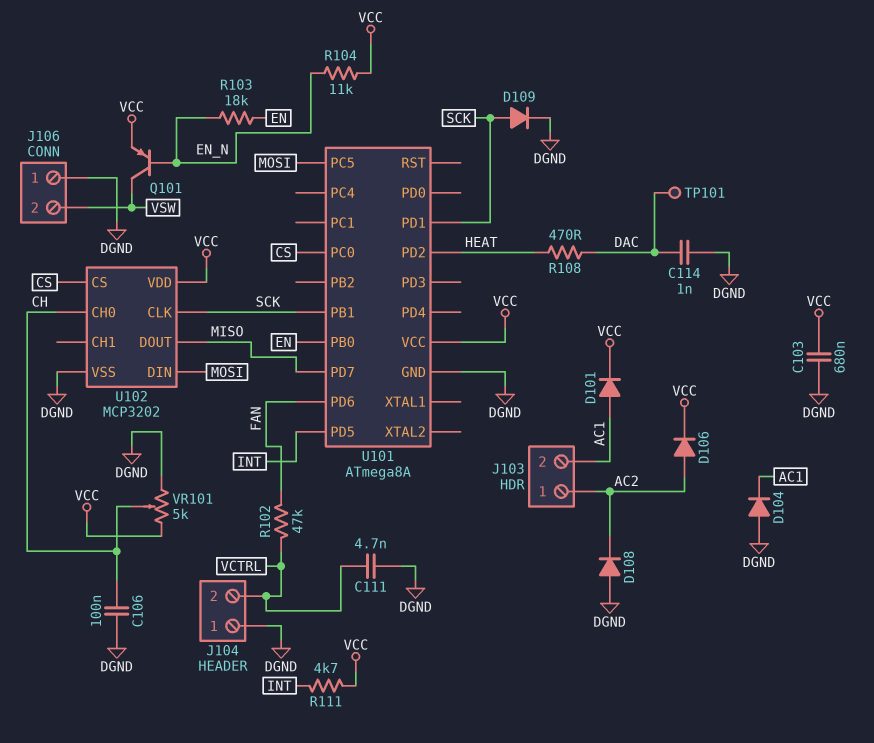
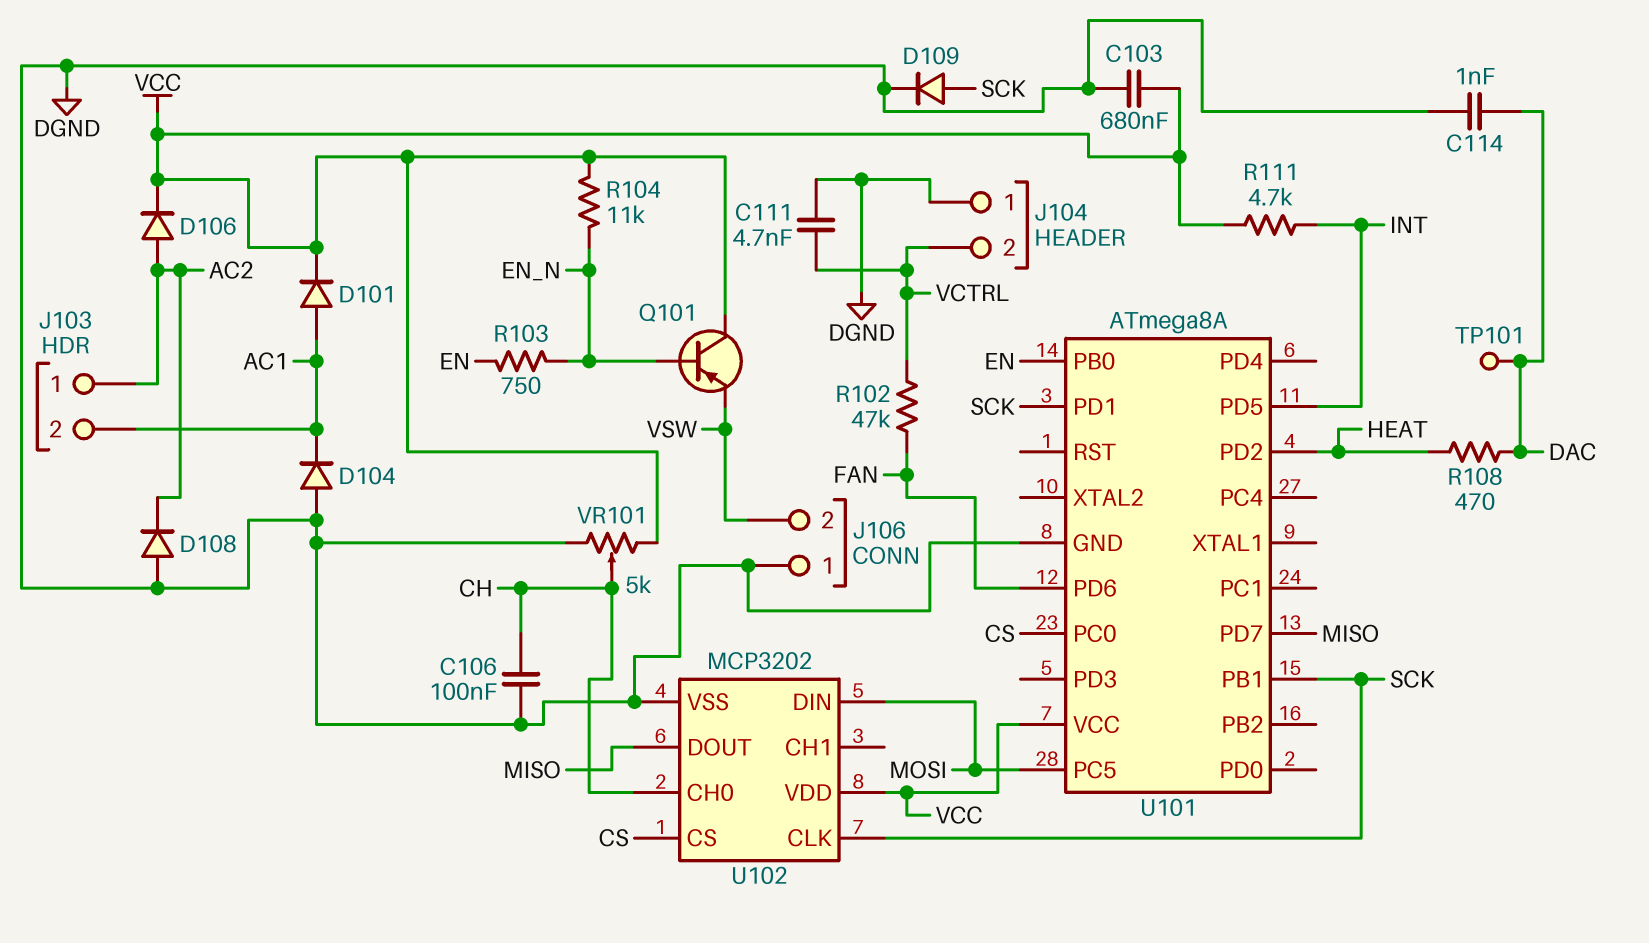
Q101: PNP (B EN_N, C VSW, E VCC) -> PNP (B EN_N, C VCC, E VSW)
R103: 18k (EN, EN_N) -> 750 (EN, EN_N)

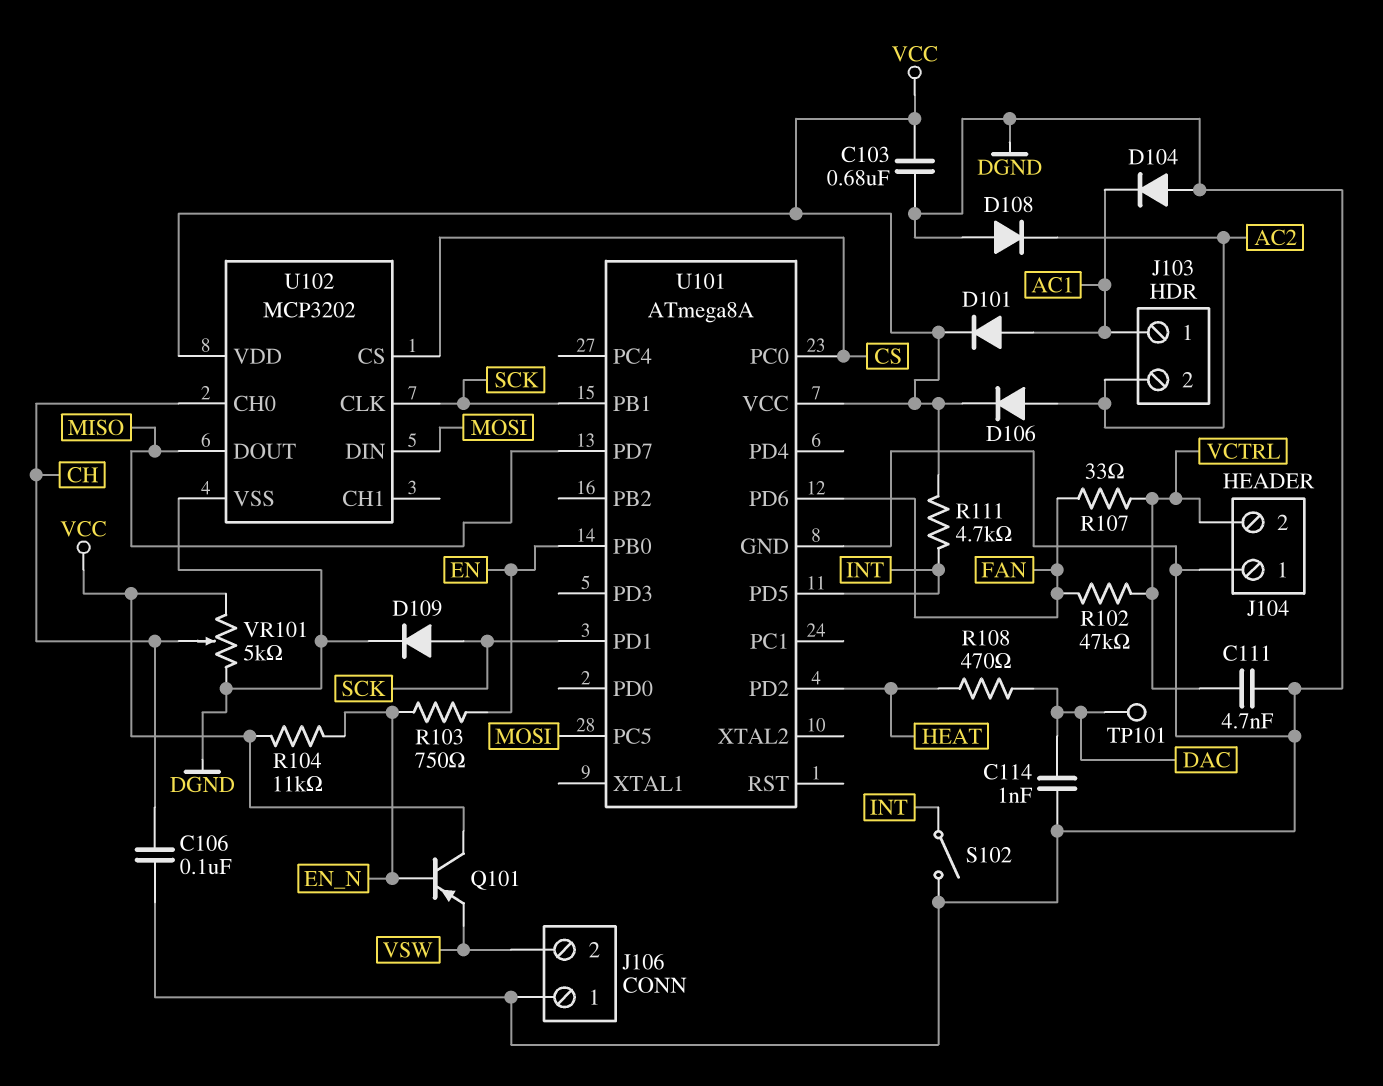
J103 pin 1: AC2 -> AC1
J103 pin 2: AC1 -> AC2
R107: none -> 33 (FAN, VCTRL)
S102: none -> switch (DGND, INT)

